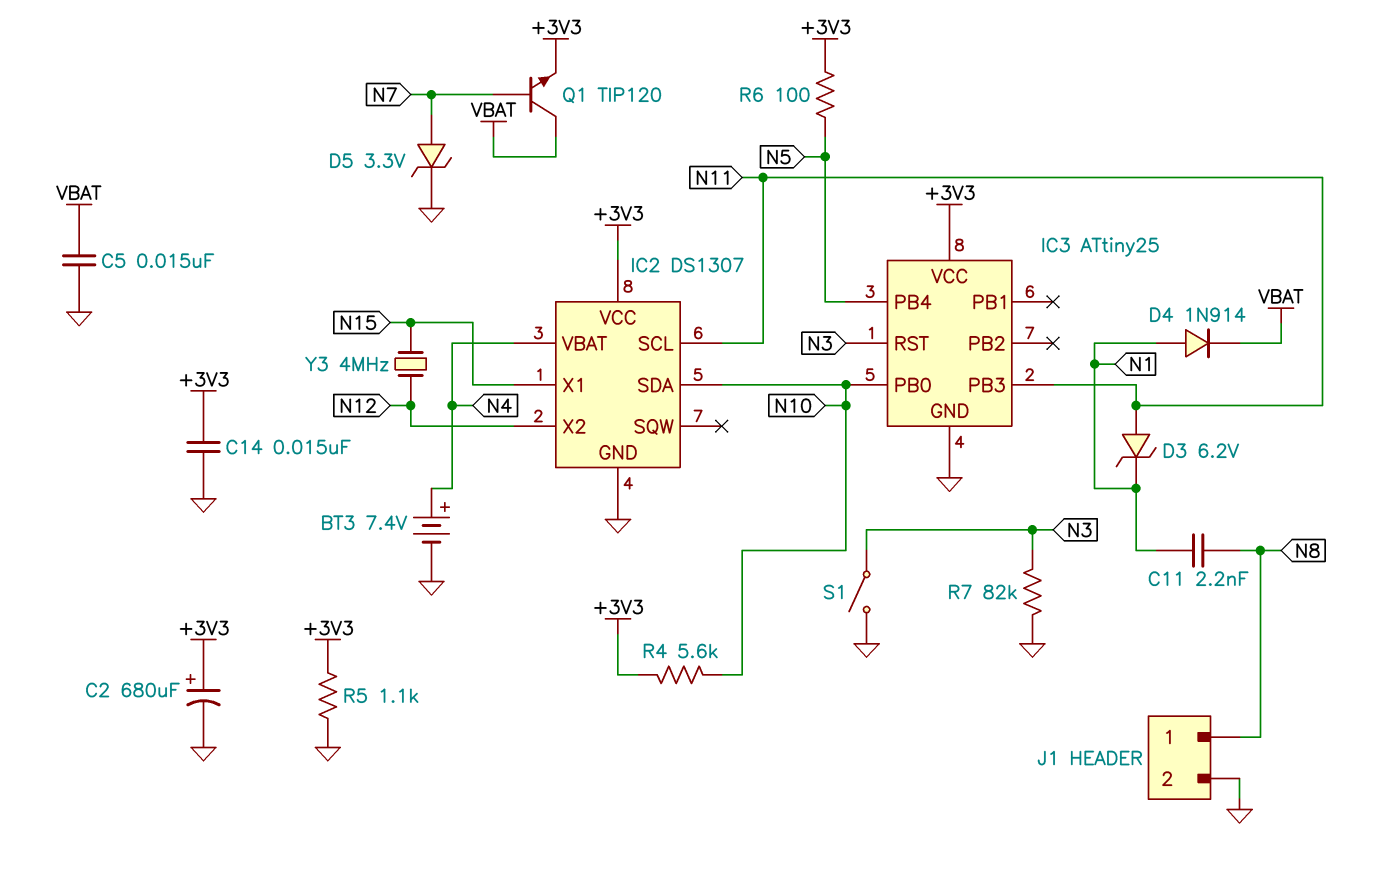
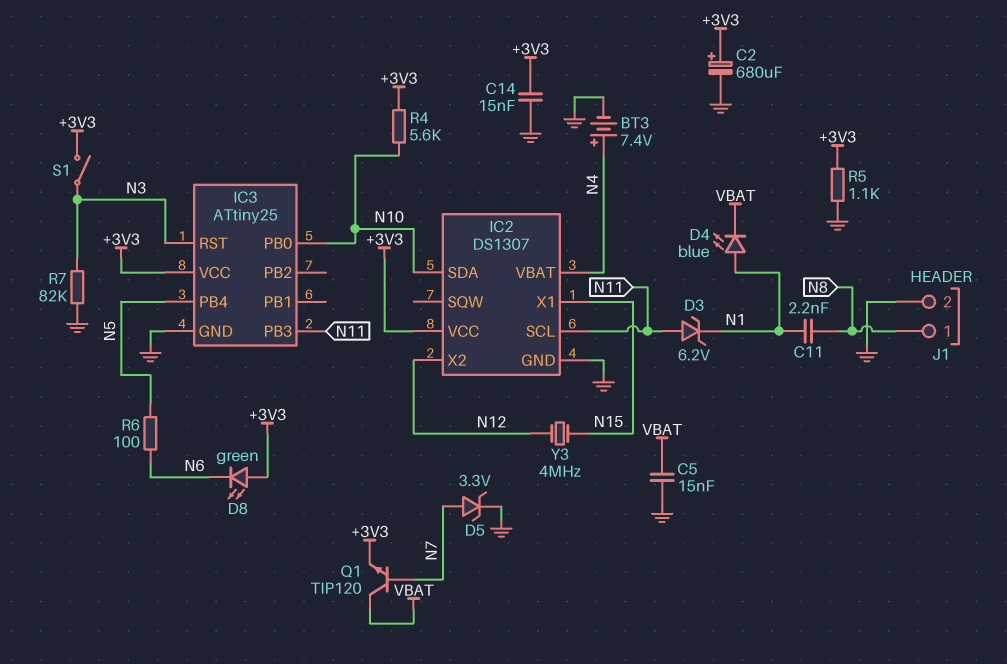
D4: diode 1N914 (A N1, K VBAT) -> LED blue (A N1, K VBAT)
D8: none -> LED green (A +3V3, K N6)
R6: 100 (+3V3, N5) -> 100 (N5, N6)
S1: switch (GND, N3) -> switch (+3V3, N3)

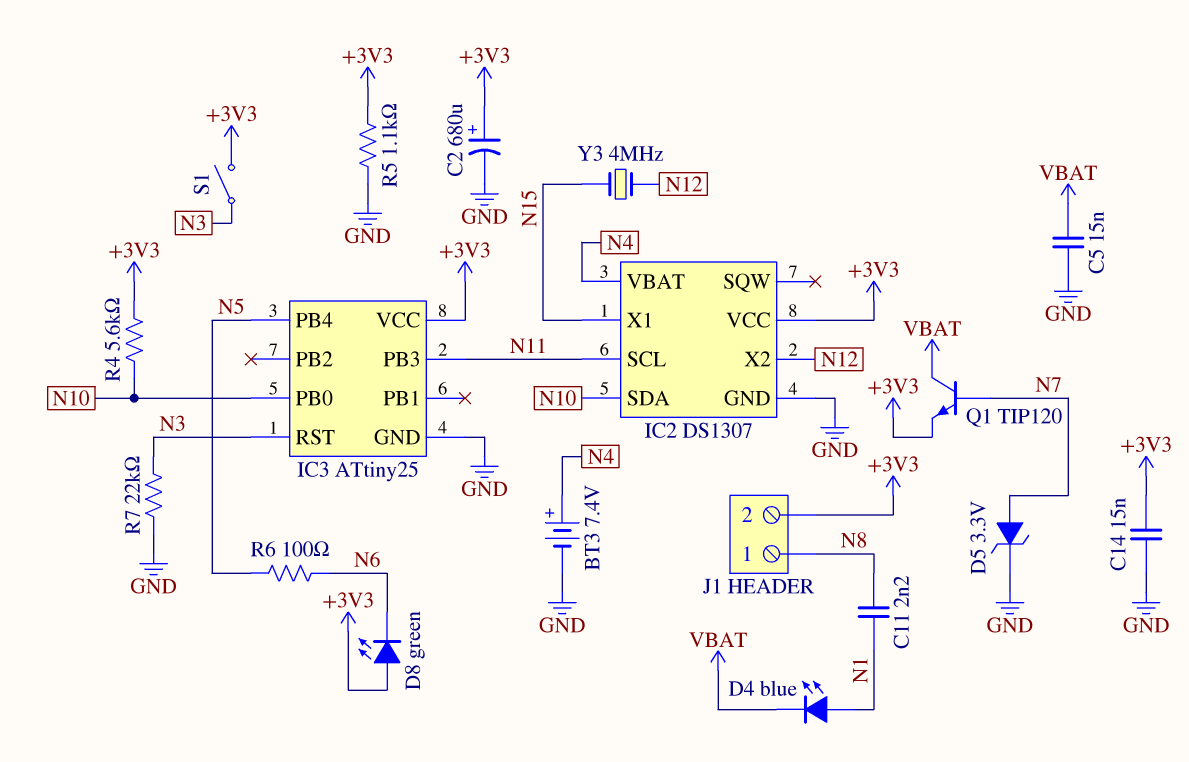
D3: zener 6.2V (A N11, K N1) -> none
J1 pin 2: GND -> +3V3
R7: 82k (GND, N3) -> 22k (GND, N3)

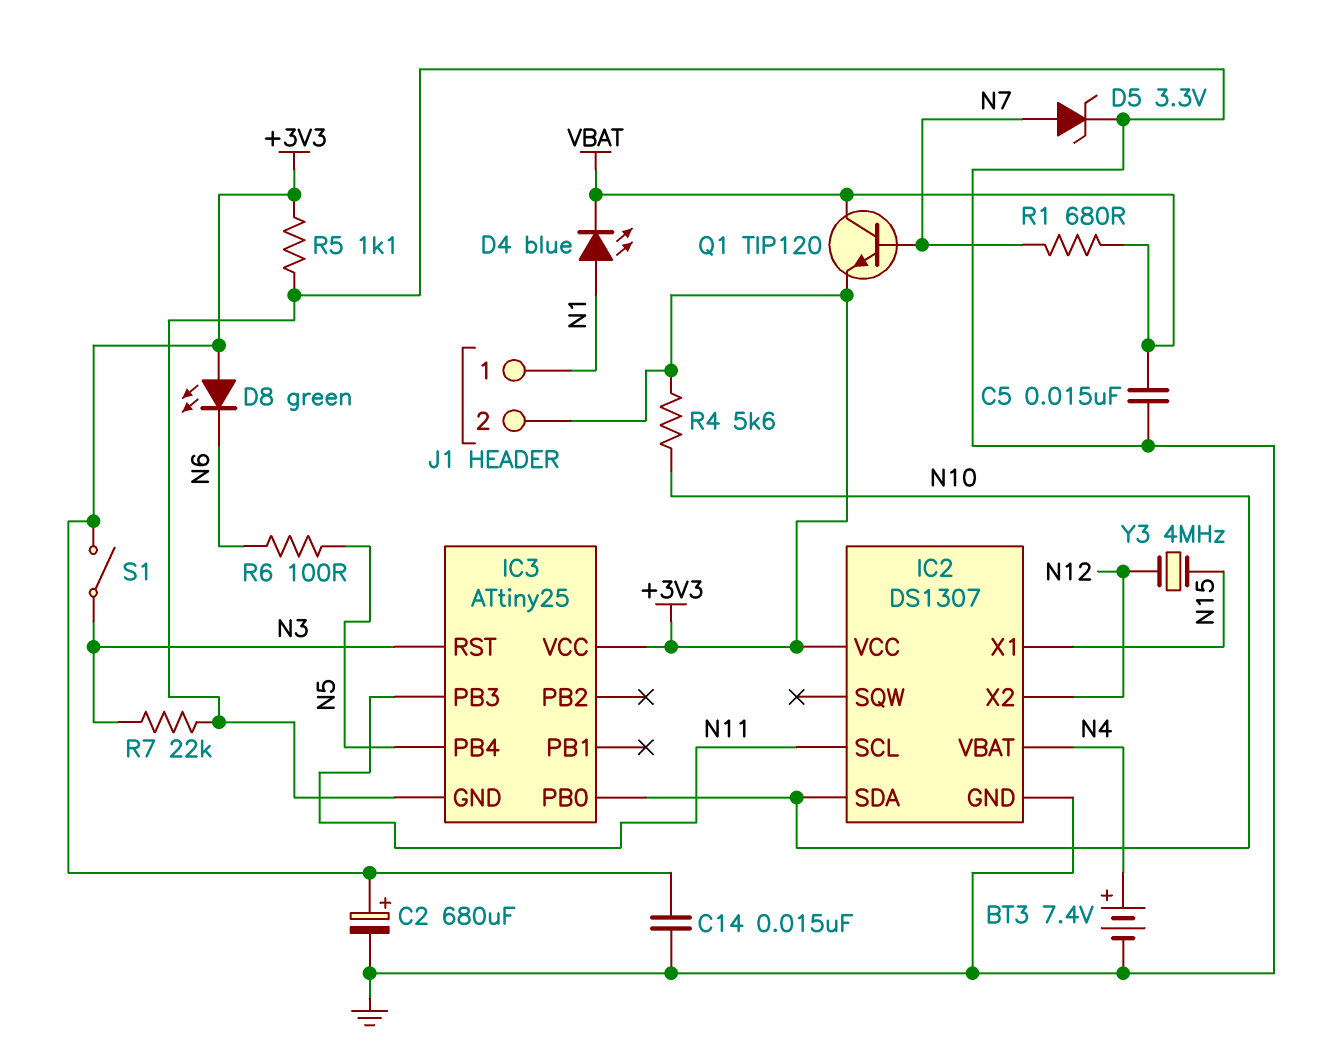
C11: 2.2nF (N1, N8) -> none
J1 pin 1: N8 -> N1
R1: none -> 680 (N7, VBAT)

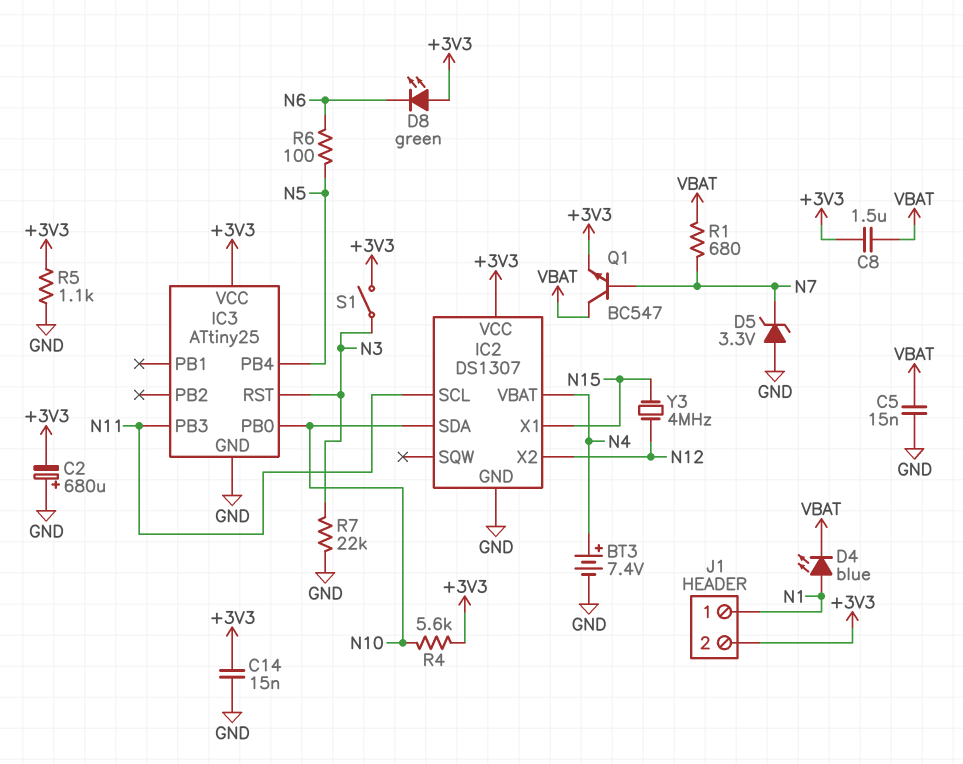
C2: 680uF (plus +3V3, minus GND) -> 680uF (plus GND, minus +3V3)
C8: none -> 1.5uF (+3V3, VBAT)
D5: zener 3.3V (A N7, K GND) -> zener 3.3V (A GND, K N7)
Q1: NPN TIP120 (B N7, C VBAT, E +3V3) -> NPN BC547 (B N7, C VBAT, E +3V3)

